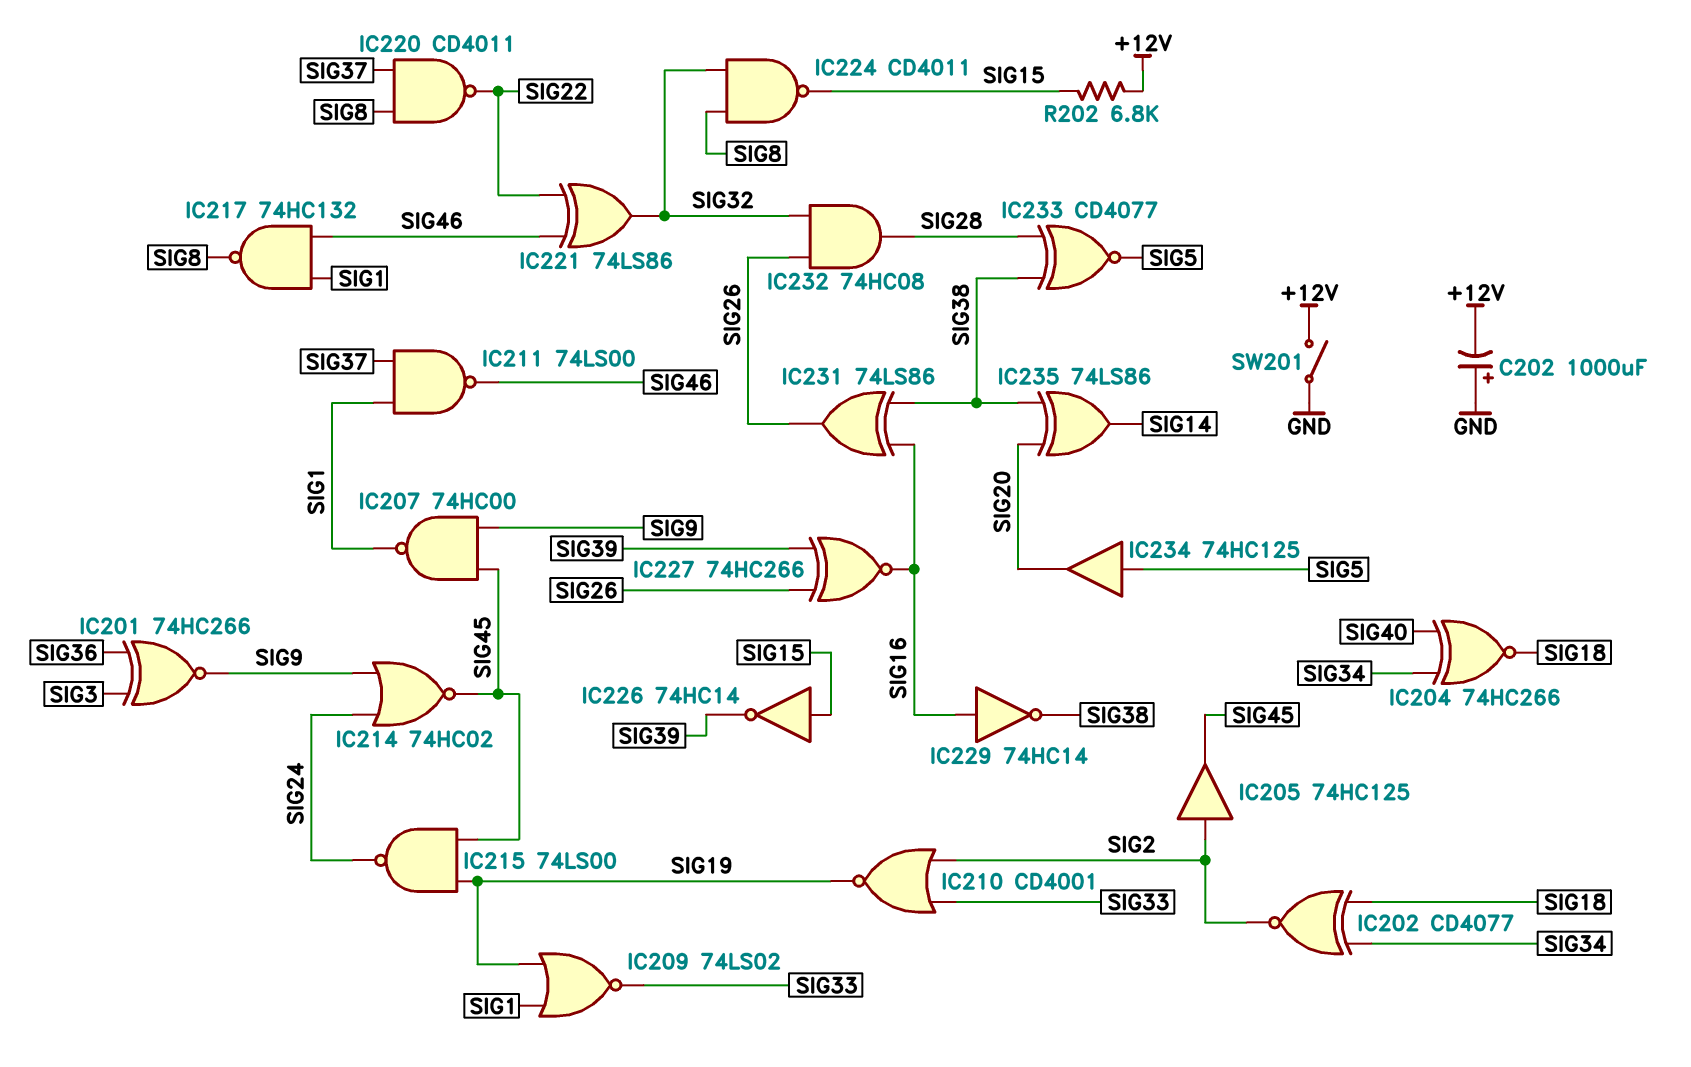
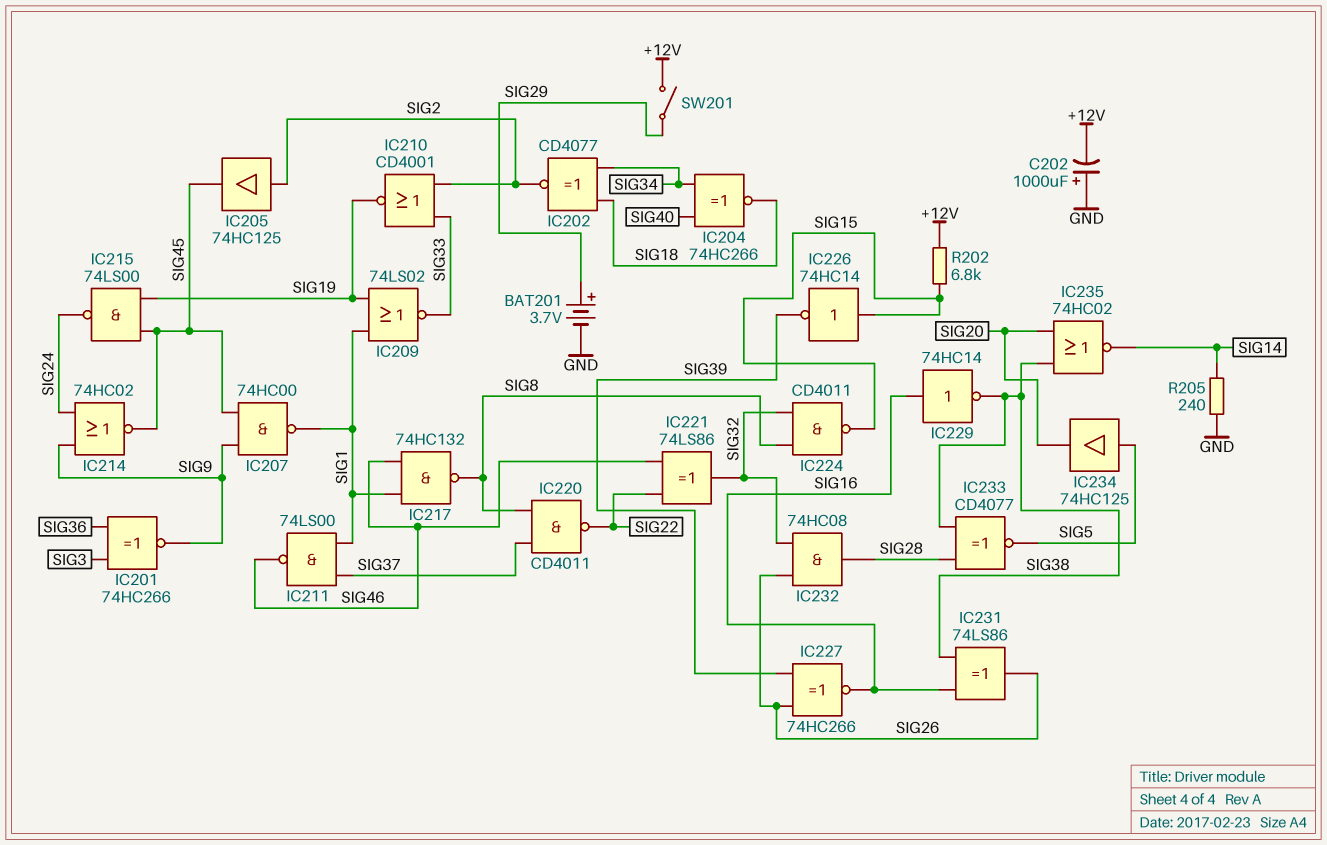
BAT201: none -> 3.7V (plus SIG29, minus GND)
IC235: XOR 74LS86 (in SIG20, in SIG38, out SIG14) -> NOR 74HC02 (in SIG20, in SIG38, out SIG14)
R205: none -> 240 (GND, SIG14)
SW201: switch (+12V, GND) -> switch (+12V, SIG29)

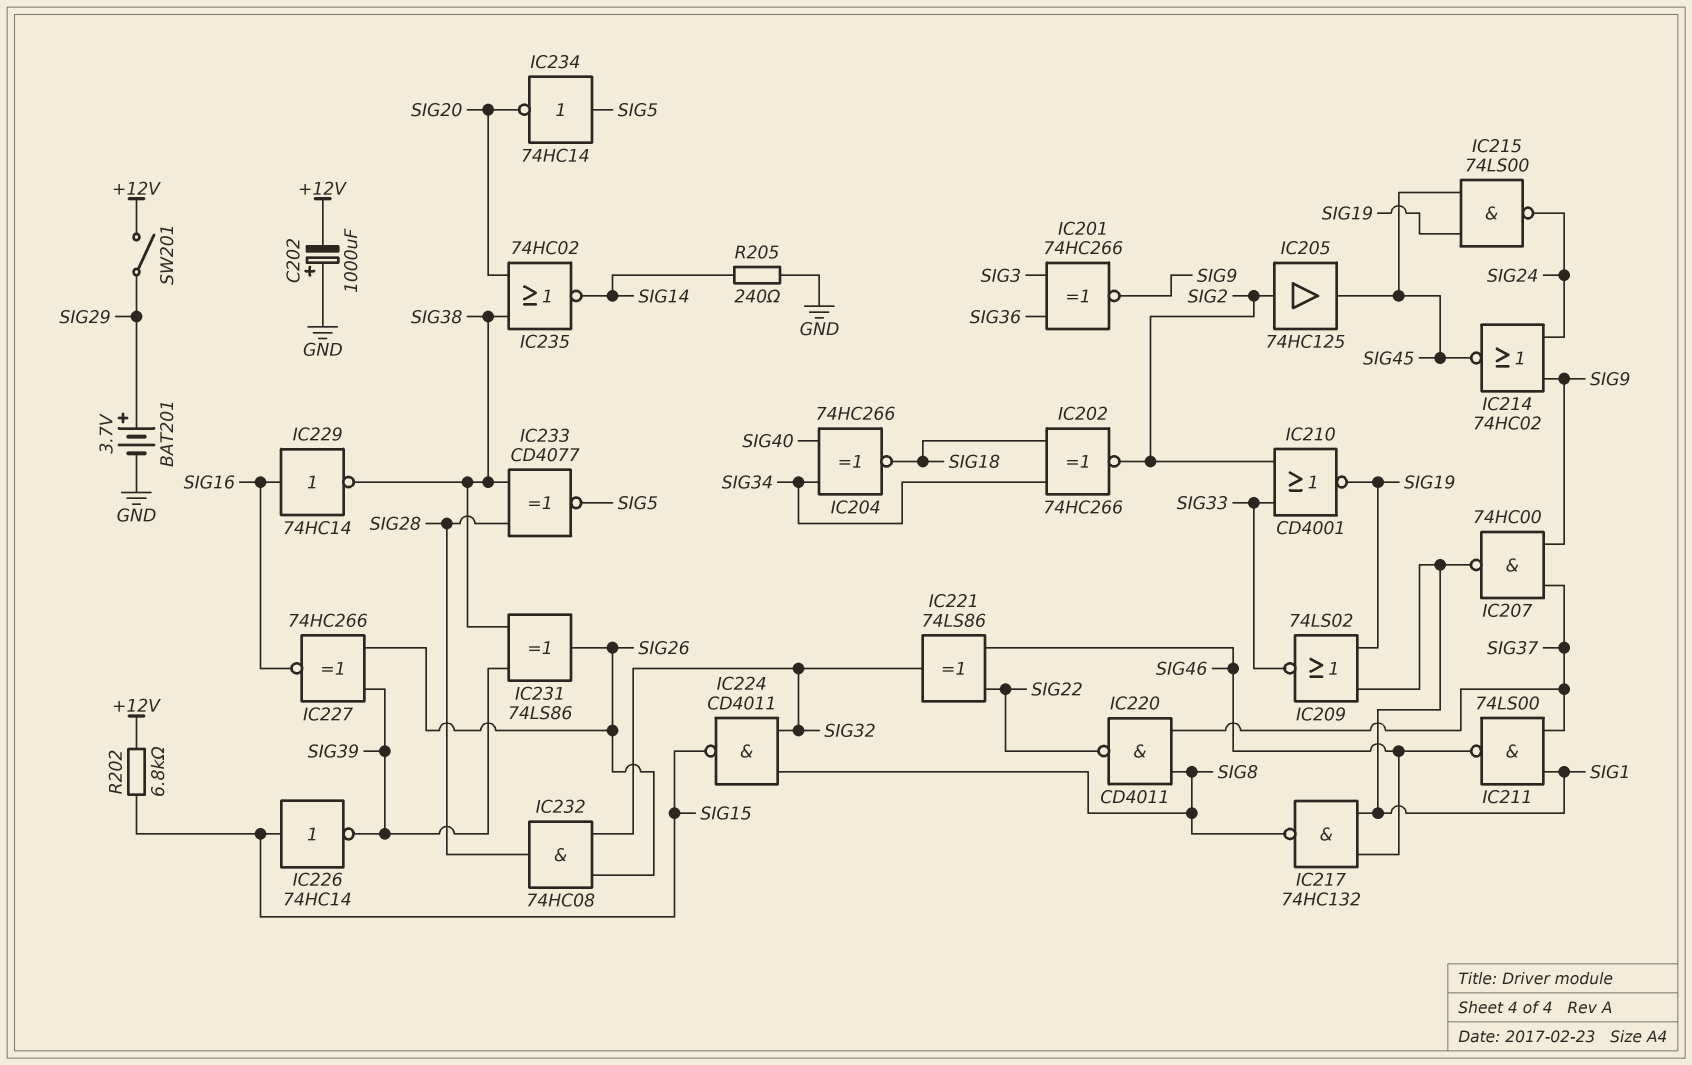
IC202: XNOR CD4077 (in SIG18, in SIG34, out SIG2) -> XNOR 74HC266 (in SIG18, in SIG34, out SIG2)
IC207: NAND 74HC00 (in SIG9, in SIG45, out SIG1) -> NAND 74HC00 (in SIG9, in SIG37, out SIG1)
IC231: XOR 74LS86 (in SIG16, in SIG38, out SIG26) -> XOR 74LS86 (in SIG38, in SIG39, out SIG26)
IC234: buffer 74HC125 (in SIG5, out SIG20) -> NOT 74HC14 (in SIG5, out SIG20)

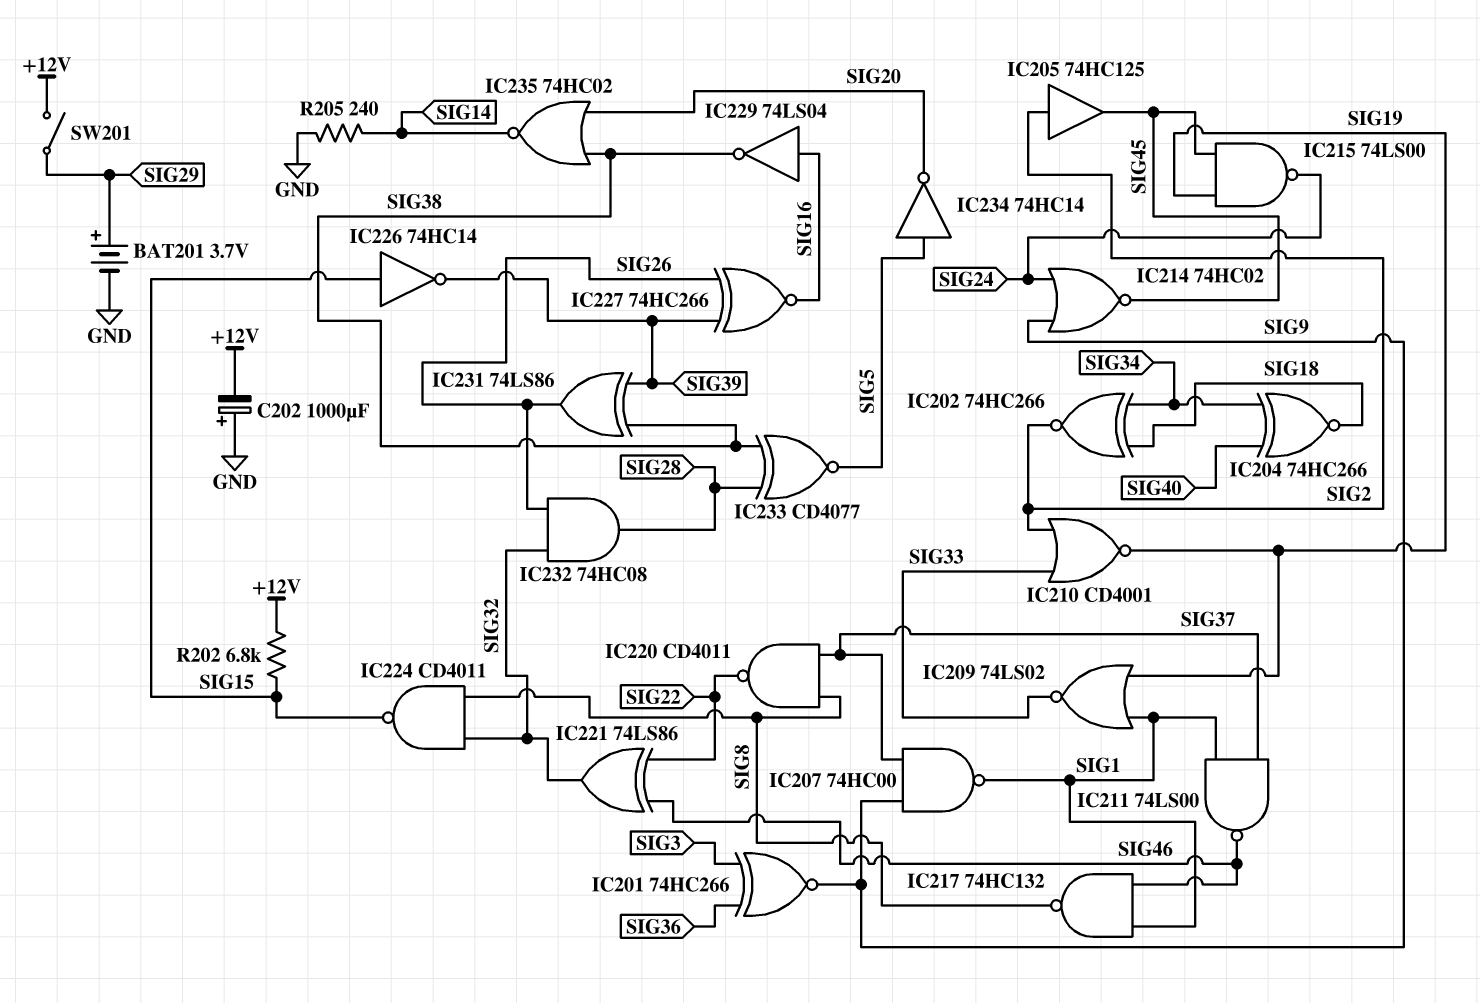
IC229: NOT 74HC14 (in SIG16, out SIG38) -> NOT 74LS04 (in SIG16, out SIG38)

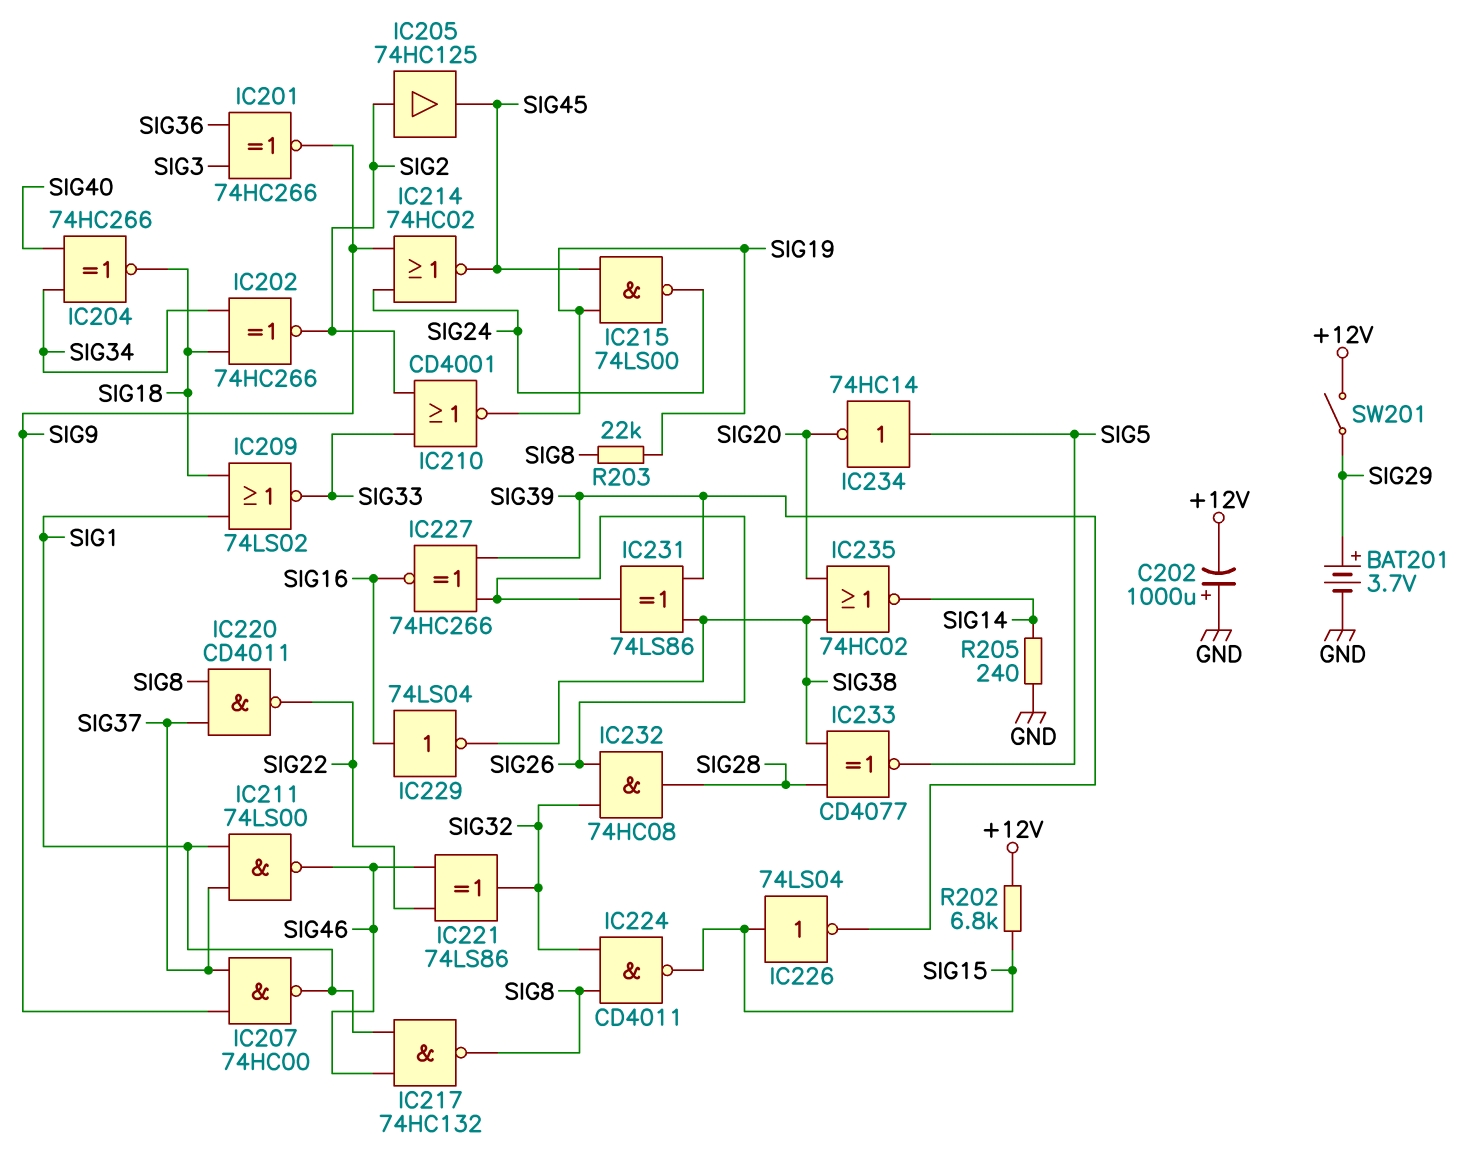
IC209: NOR 74LS02 (in SIG1, in SIG19, out SIG33) -> NOR 74LS02 (in SIG1, in SIG18, out SIG33)
IC226: NOT 74HC14 (in SIG15, out SIG39) -> NOT 74LS04 (in SIG15, out SIG39)
R203: none -> 22k (SIG8, SIG19)

